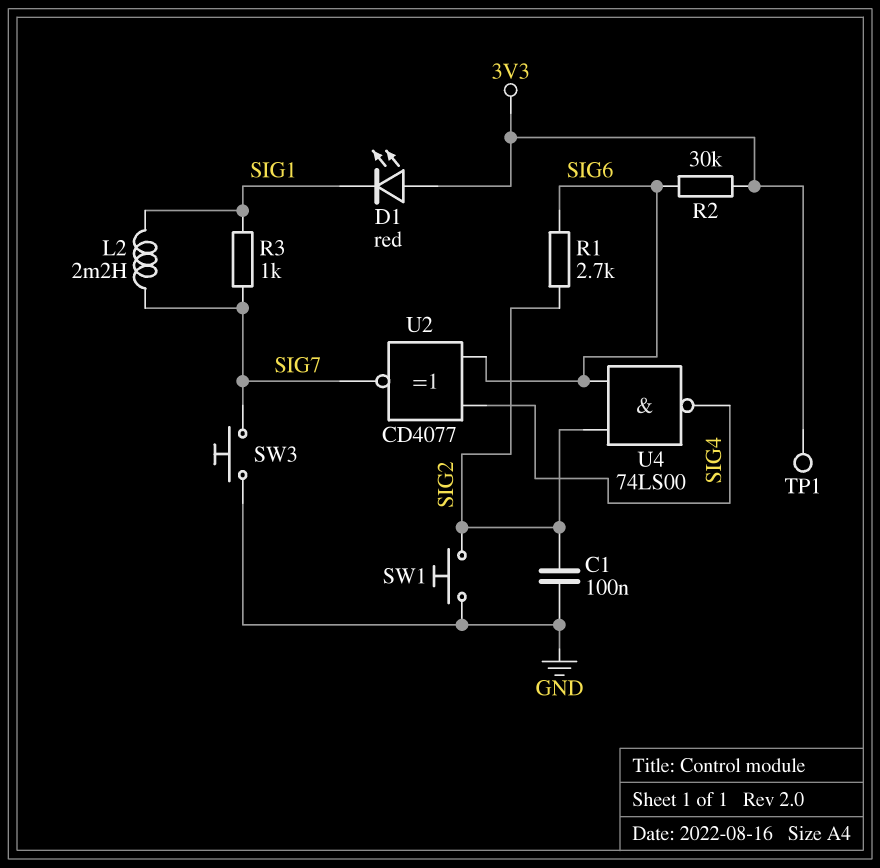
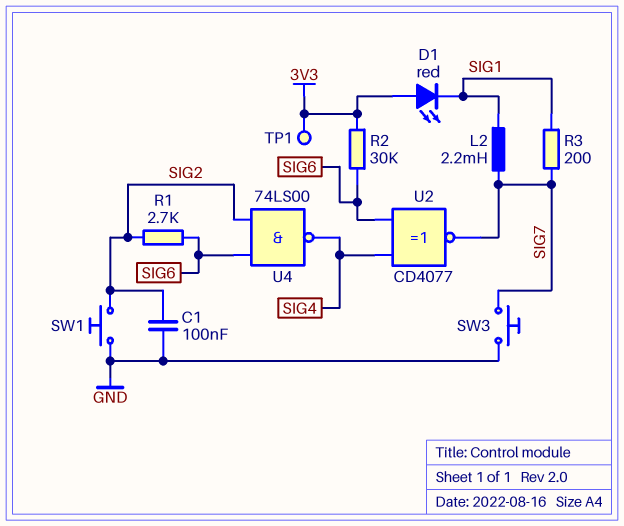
R3: 1k (SIG1, SIG7) -> 200 (SIG1, SIG7)

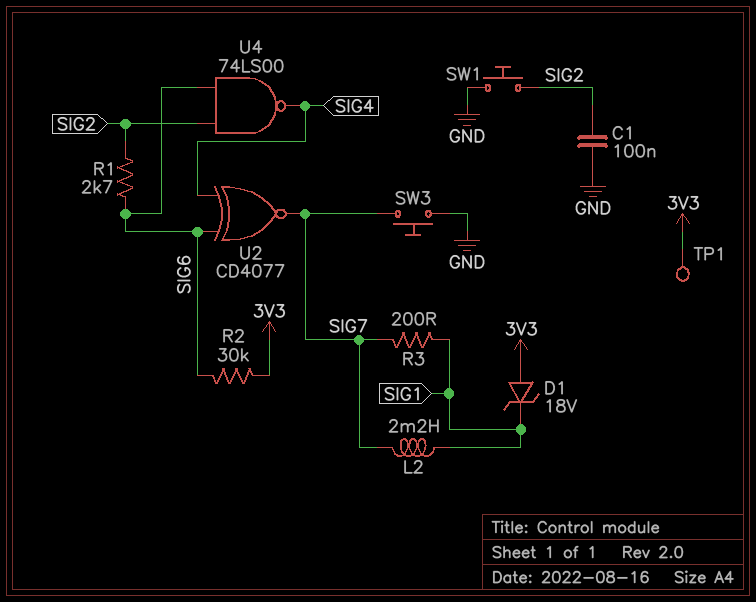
D1: LED red (A 3V3, K SIG1) -> zener 18V (A 3V3, K SIG1)

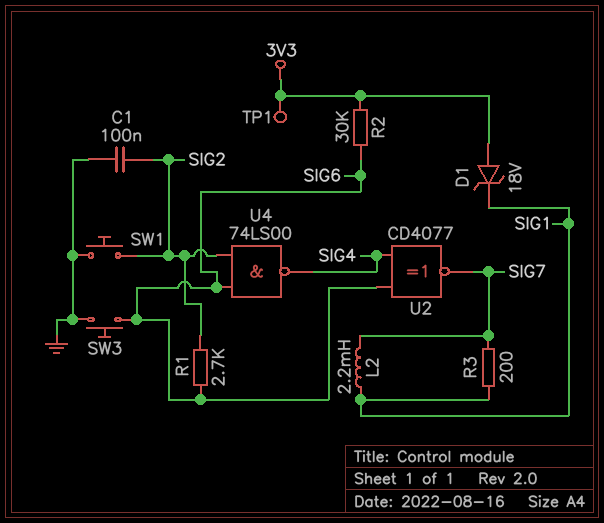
SW3: button (GND, SIG7) -> button (GND, SIG6)

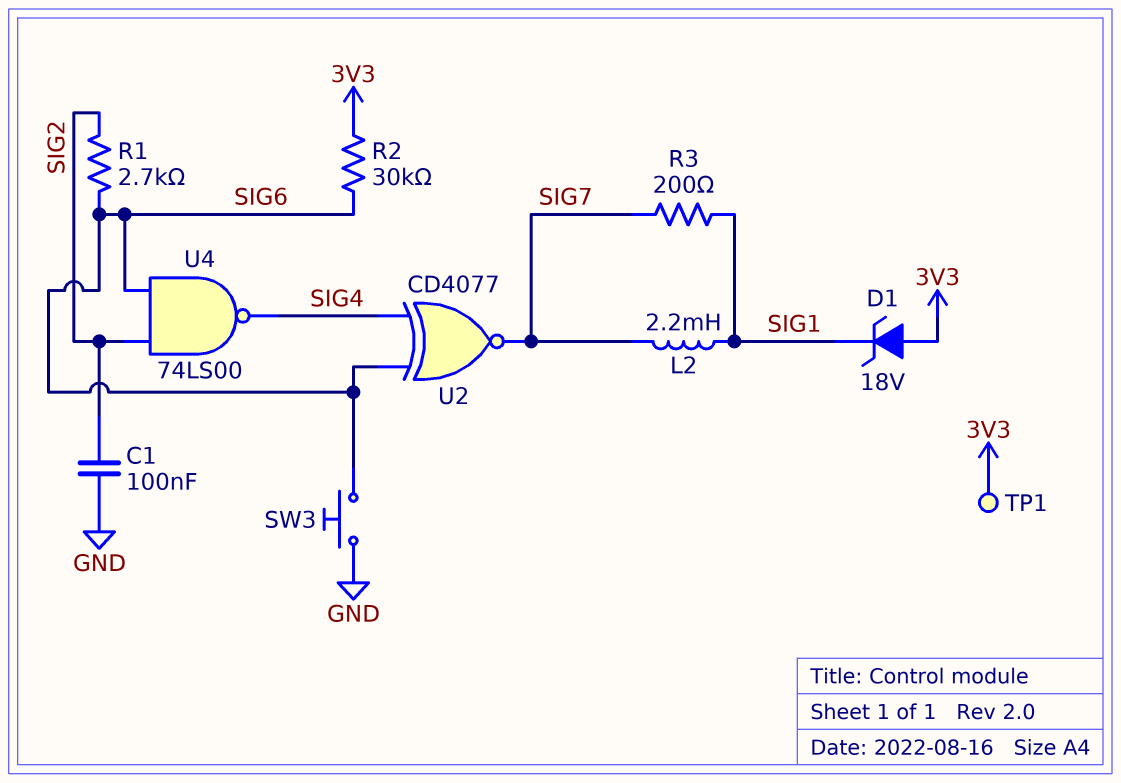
SW1: button (GND, SIG2) -> none

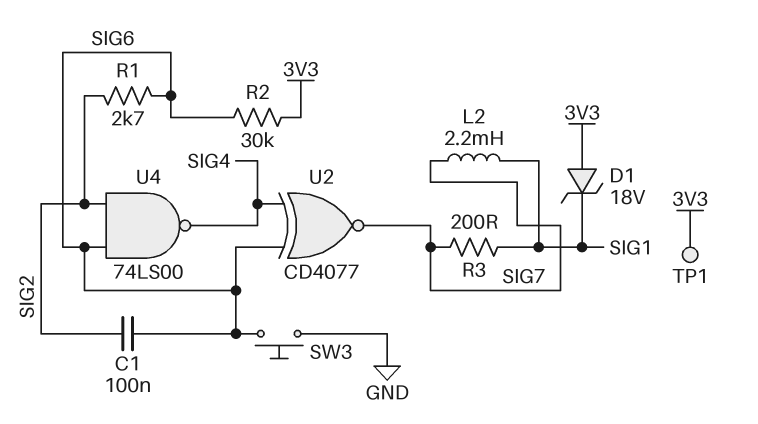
C1: 100nF (GND, SIG2) -> 100nF (SIG2, SIG6)

